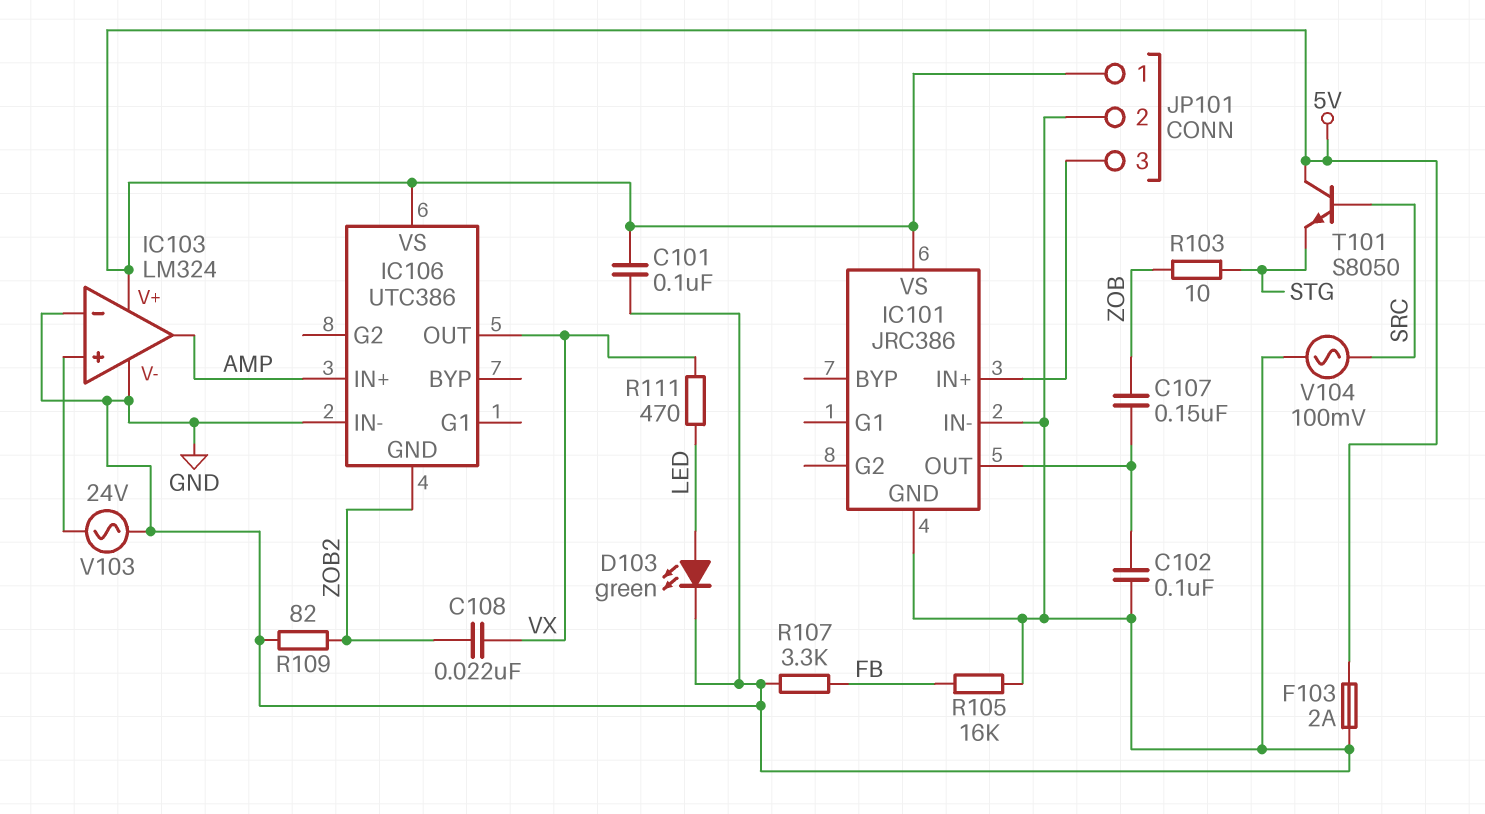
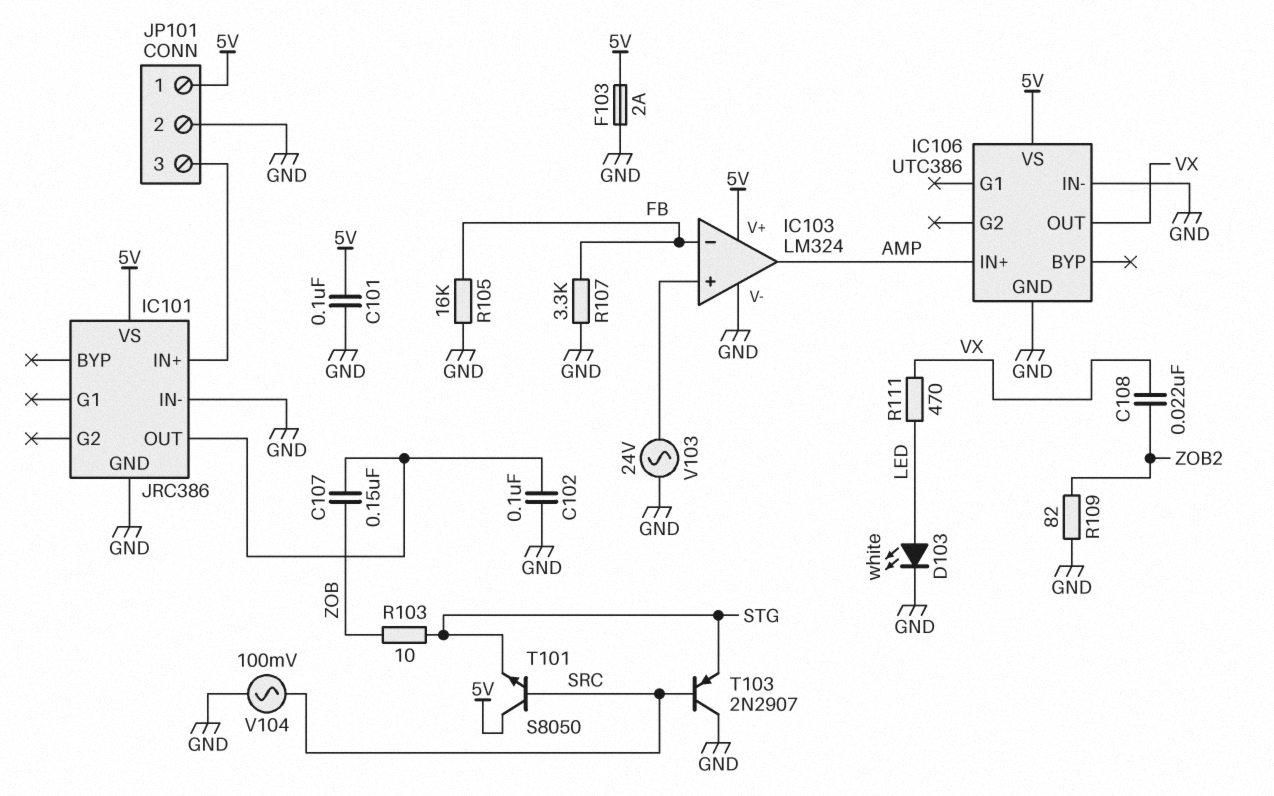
D103: LED green (A LED, K GND) -> LED white (A LED, K GND)
IC103 pin in-: GND -> FB
IC106 pin GND: ZOB2 -> GND
T103: none -> PNP 2N2907 (B SRC, C GND, E STG)

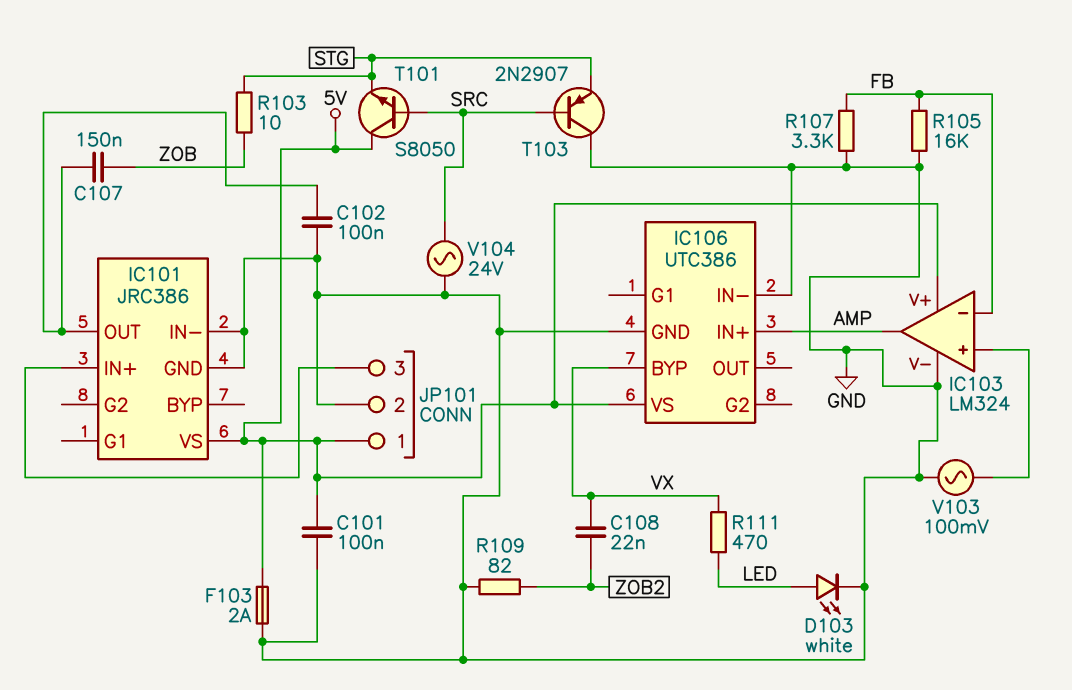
IC106 pin BYP: none -> VX
IC106 pin OUT: VX -> none
V103: AC 24V (GND, IC103/in+) -> AC 100mV (GND, IC103/in+)
V104: AC 100mV (GND, SRC) -> AC 24V (GND, SRC)

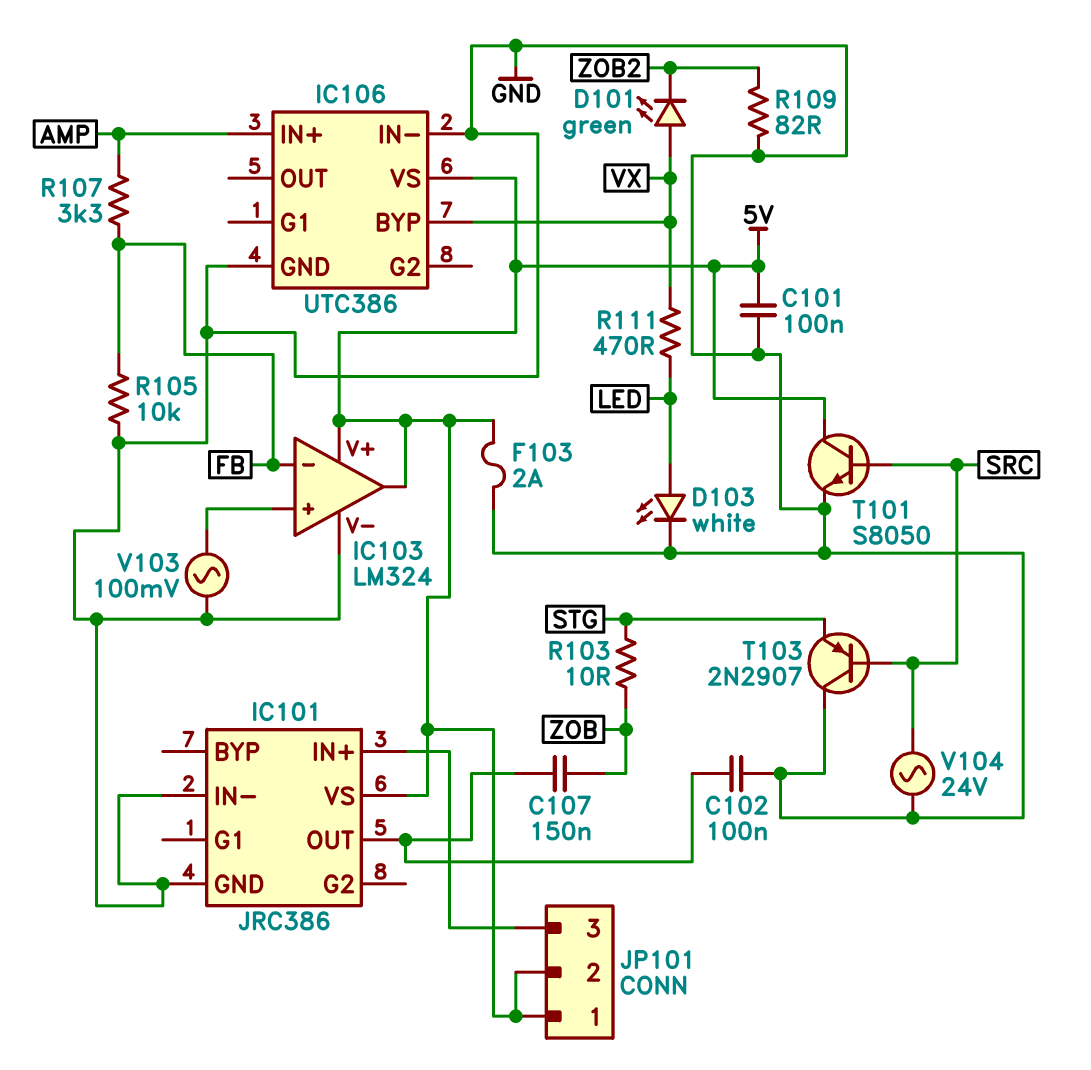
C108: 22nF (VX, ZOB2) -> none
D101: none -> LED green (A VX, K ZOB2)
IC103 pin out: AMP -> 5V
JP101 pin 2: GND -> 5V
R105: 16k (FB, GND) -> 10k (FB, GND)
R107: 3.3k (FB, GND) -> 3.3k (AMP, FB)
T101: NPN S8050 (B SRC, C 5V, E STG) -> NPN S8050 (B SRC, C 5V, E GND)

